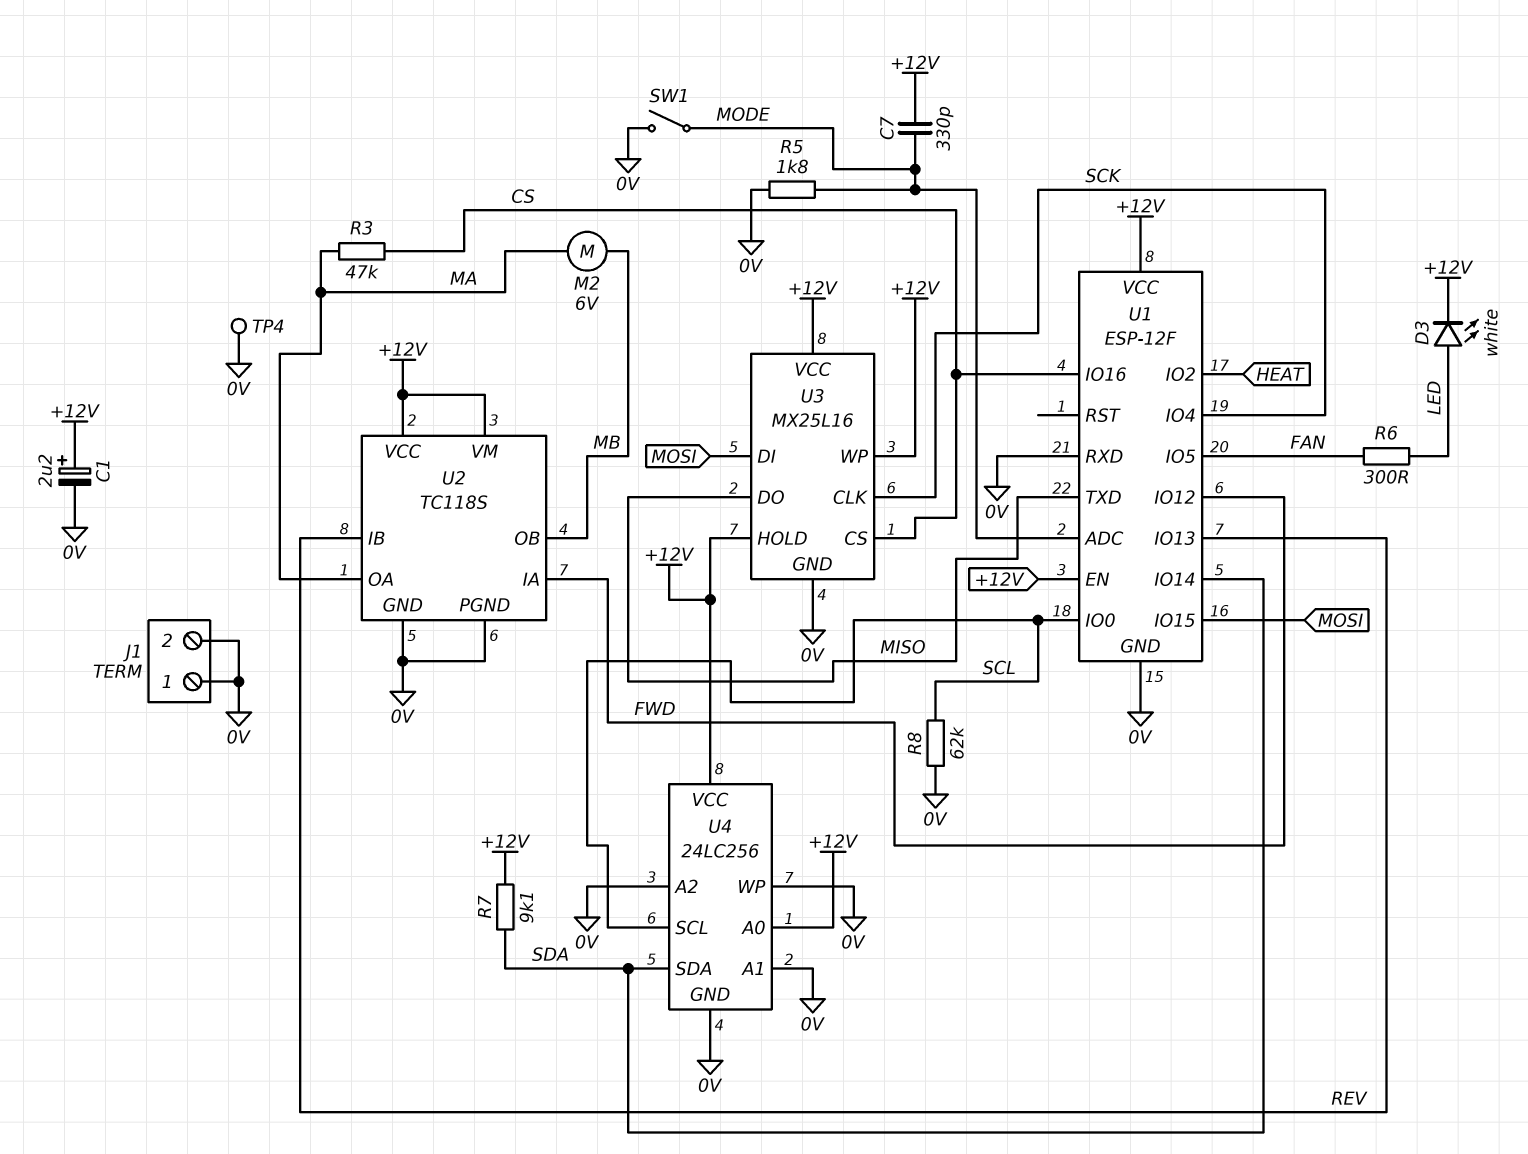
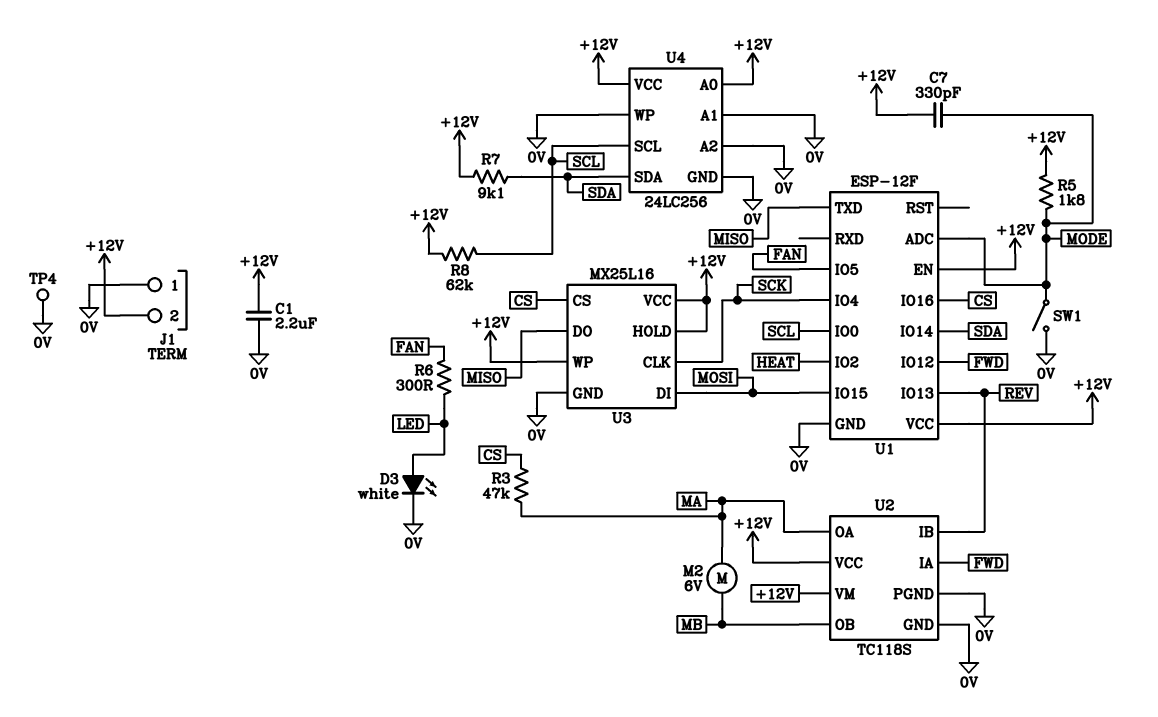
C1: 2.2uF (plus +12V, minus 0V) -> 2.2uF (+12V, 0V)
D3: LED white (A LED, K +12V) -> LED white (A LED, K 0V)
J1 pin 2: 0V -> +12V
R5: 1.8k (0V, MODE) -> 1.8k (+12V, MODE)
R8: 62k (0V, SCL) -> 62k (+12V, SCL)
U1 pin RXD: 0V -> none

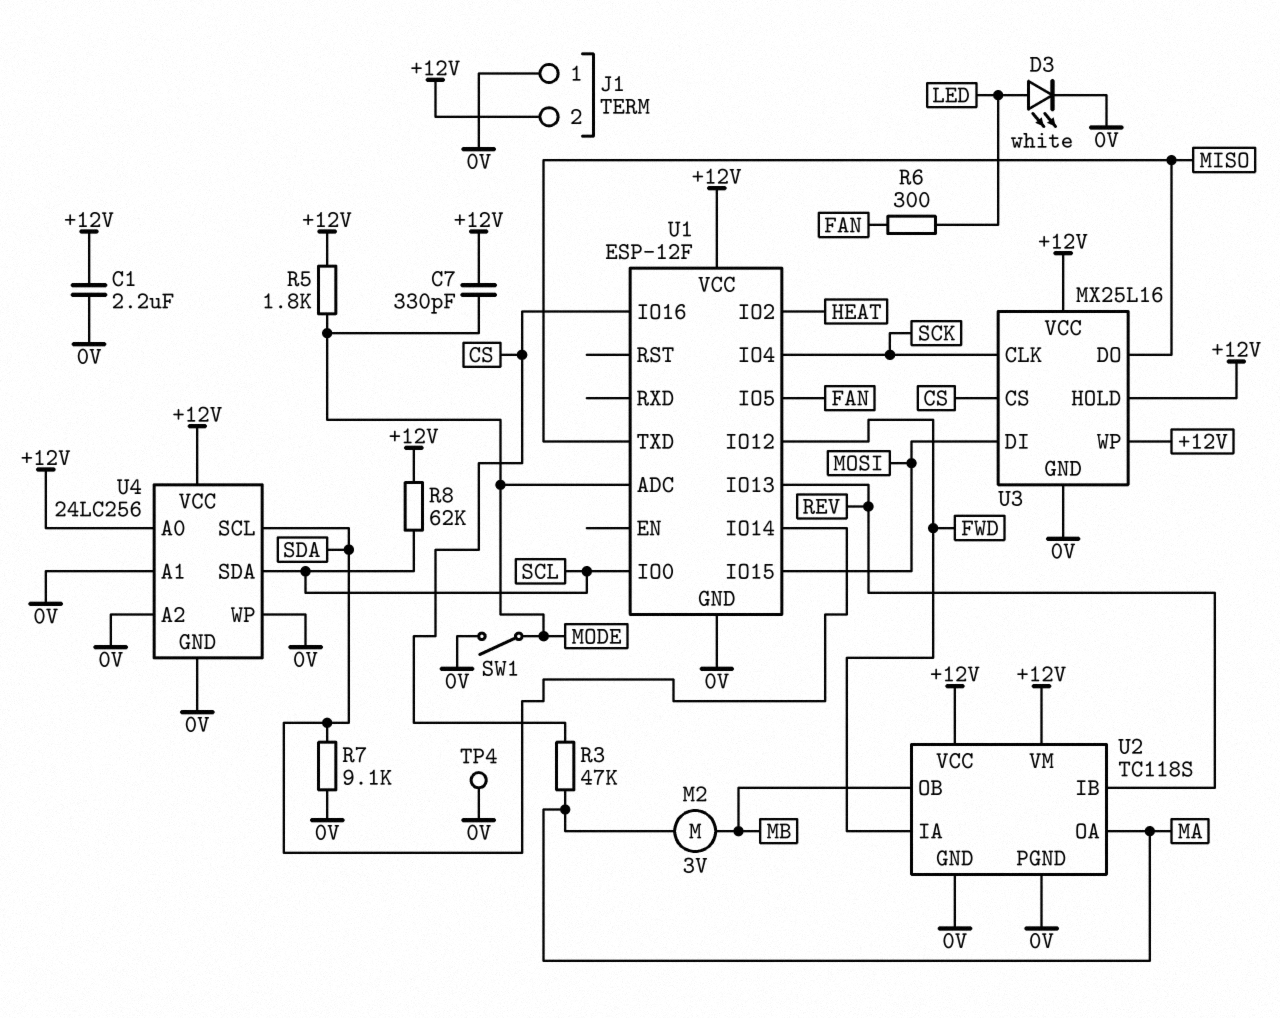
M2: motor 6V (MA, MB) -> motor 3V (MA, MB)
R7: 9.1k (+12V, SDA) -> 9.1k (0V, SDA)
U1 pin EN: +12V -> none
U4 pin SCL: SCL -> SDA
U4 pin SDA: SDA -> SCL

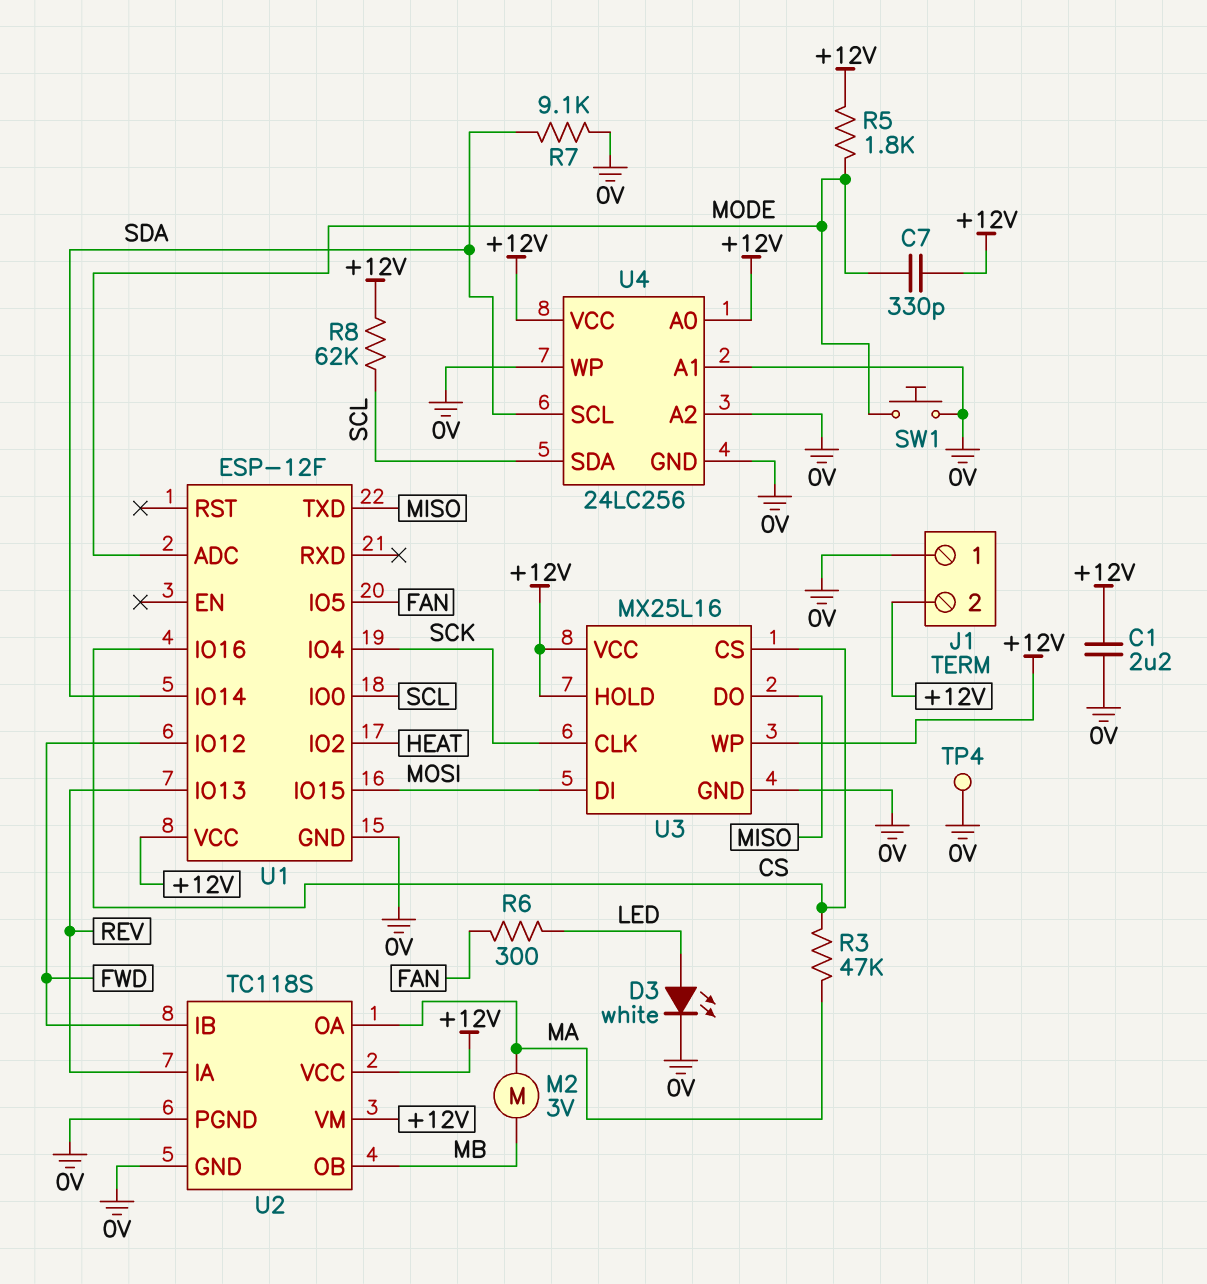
SW1: switch (0V, MODE) -> button (0V, MODE)
U2 pin IA: FWD -> REV
U2 pin IB: REV -> FWD

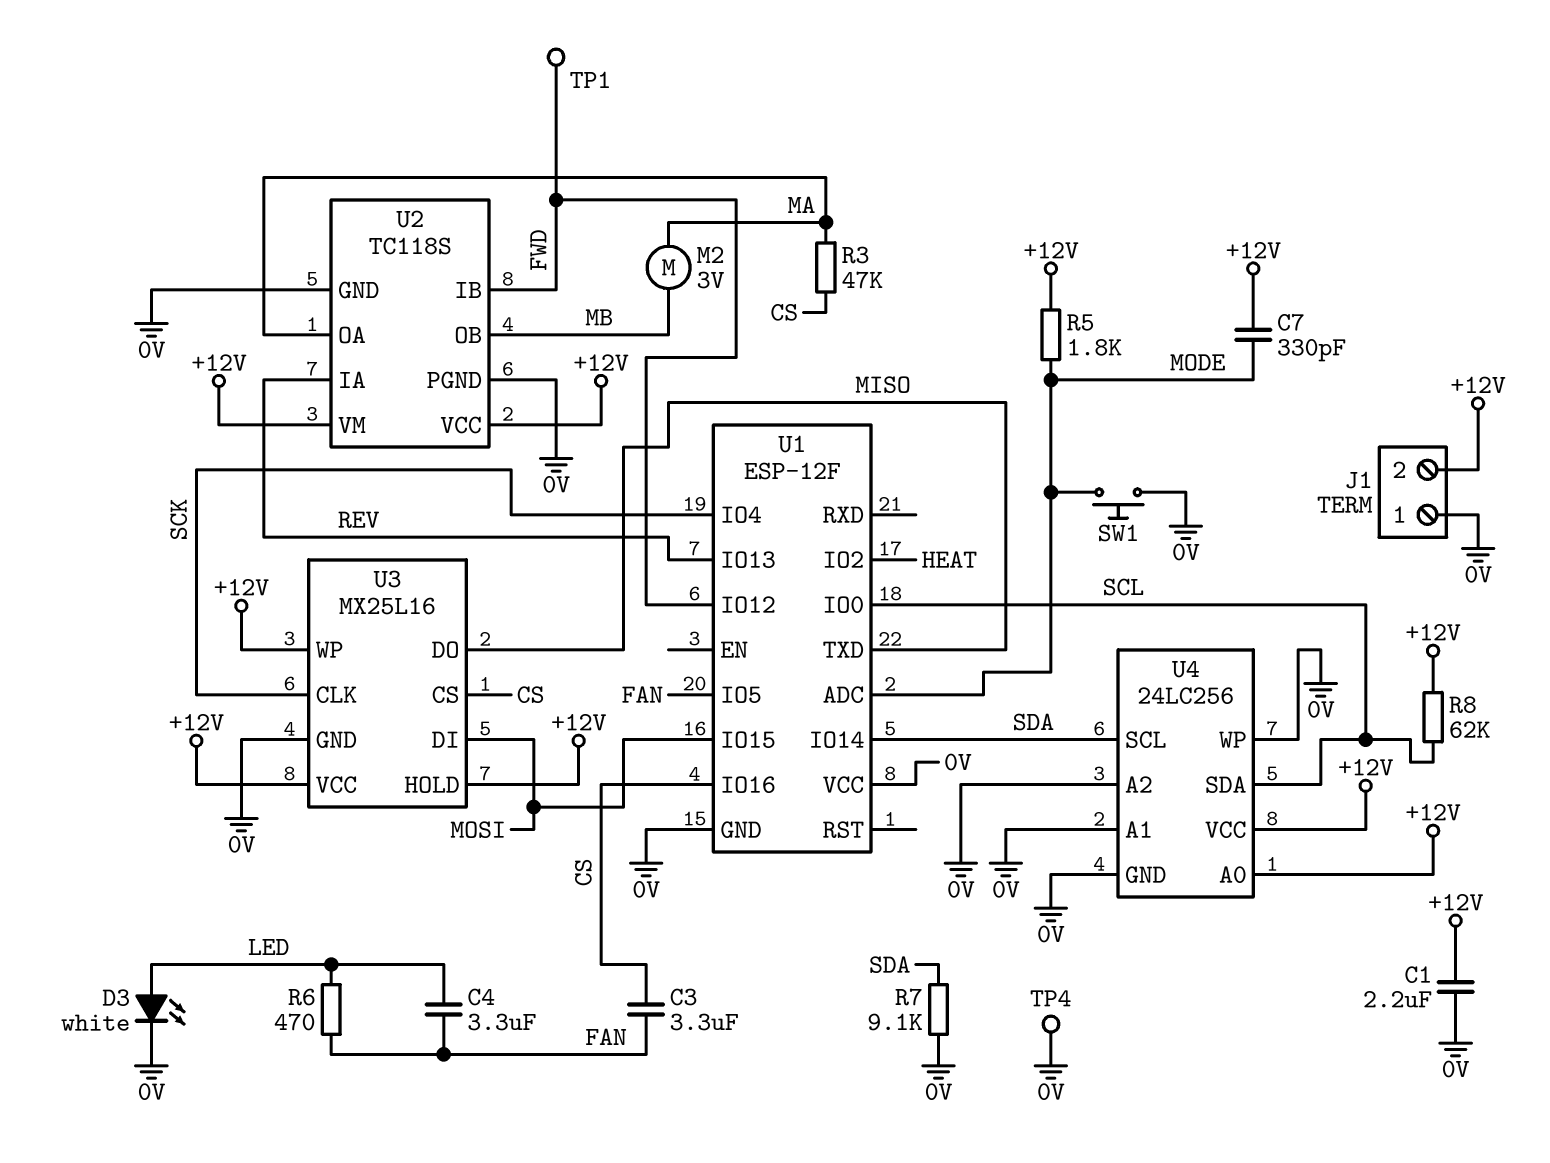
C3: none -> 3.3uF (CS, FAN)
C4: none -> 3.3uF (FAN, LED)
R6: 300 (FAN, LED) -> 470 (FAN, LED)
TP1: none -> test point (FWD)
U1 pin VCC: +12V -> 0V

